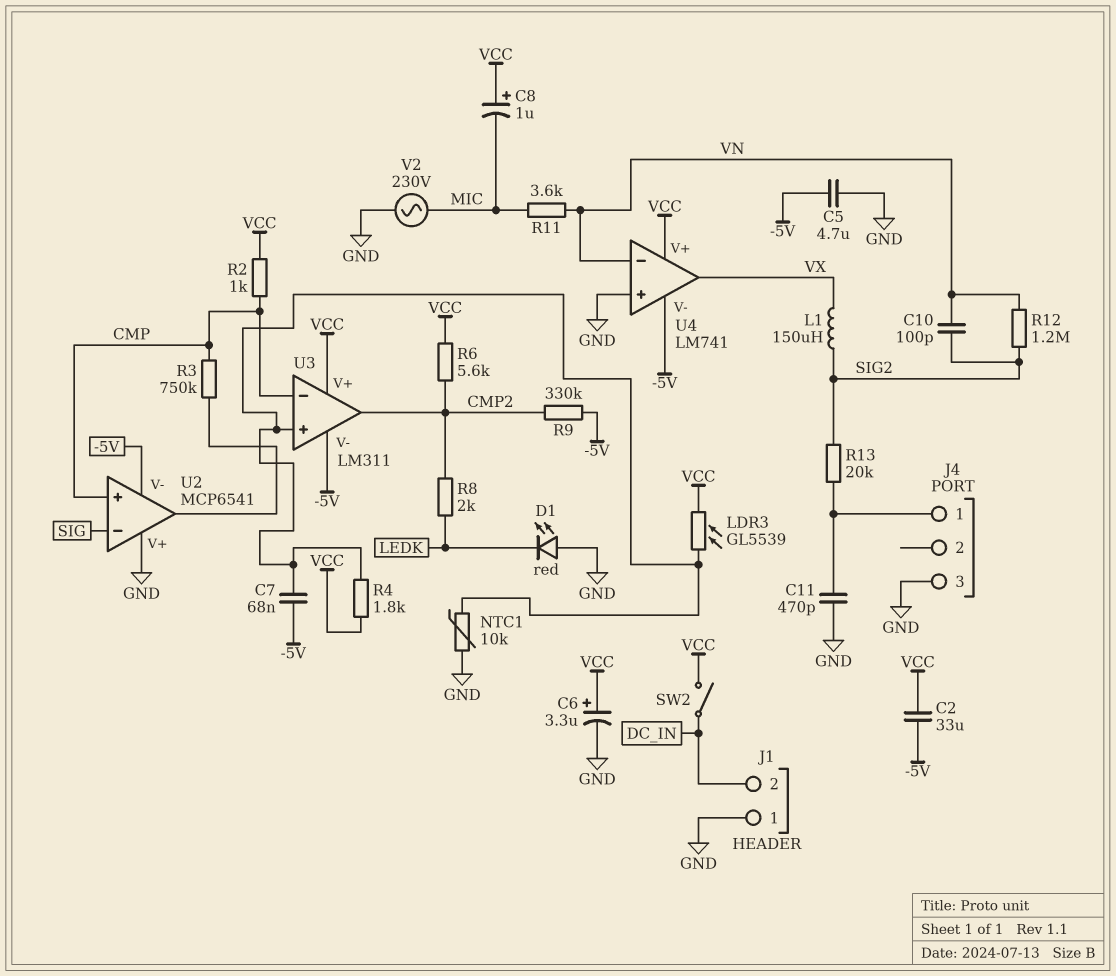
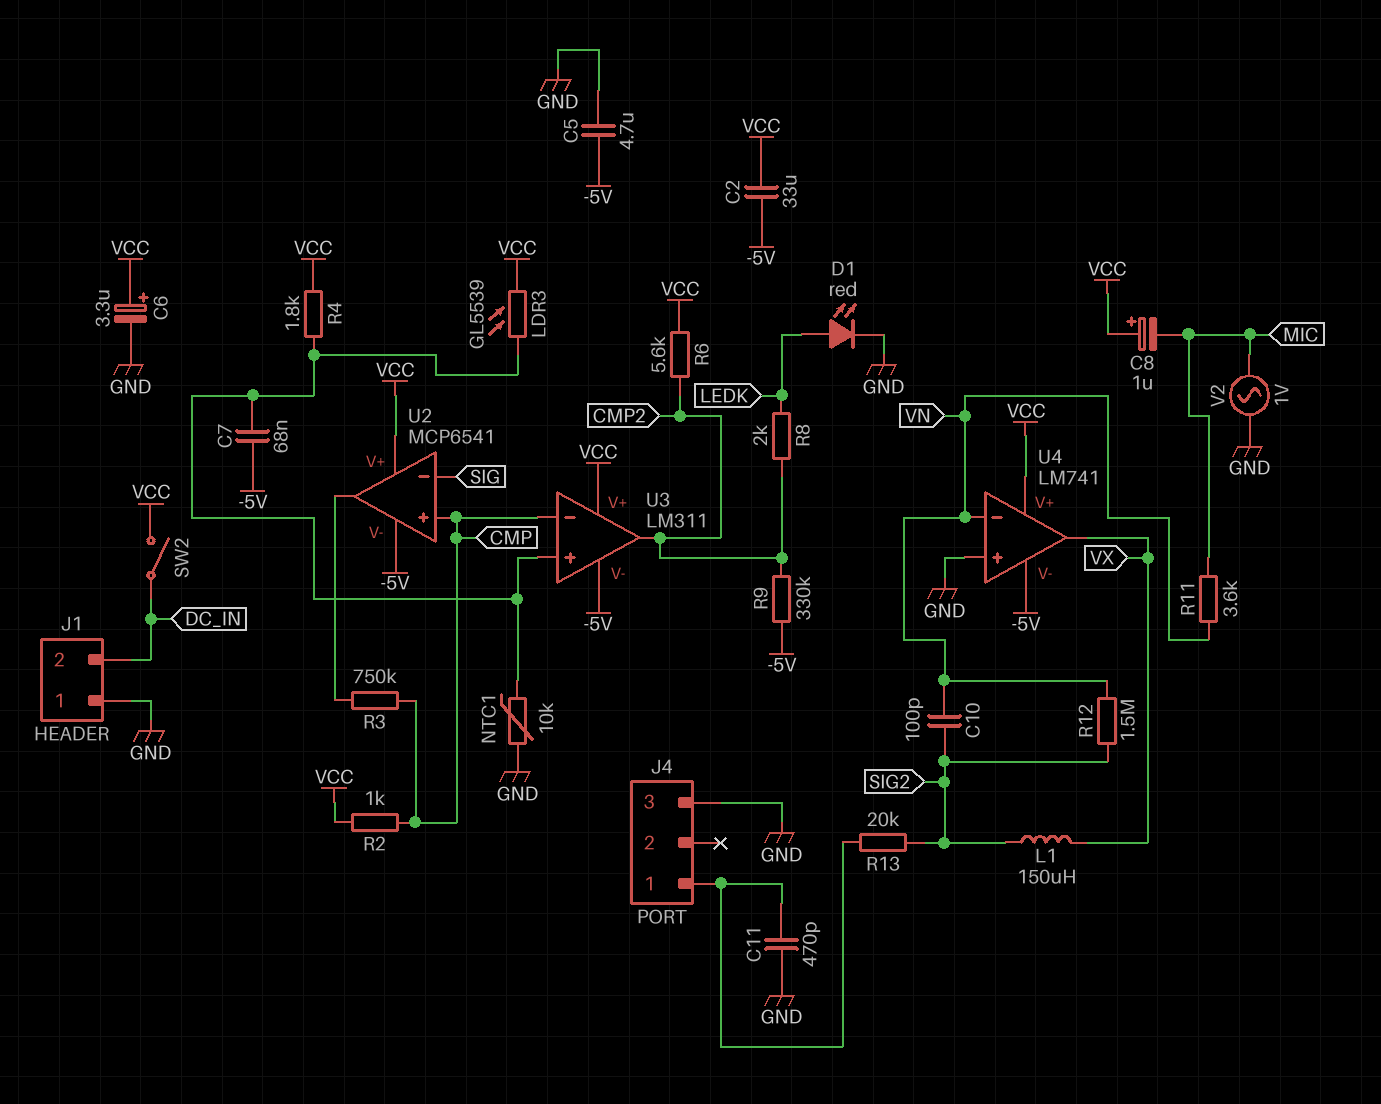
D1: LED red (A GND, K LEDK) -> LED red (A LEDK, K GND)
R12: 1.2M (SIG2, VN) -> 1.5M (SIG2, VN)
U2 pin V+: GND -> VCC
V2: AC 230V (GND, MIC) -> AC 1V (GND, MIC)

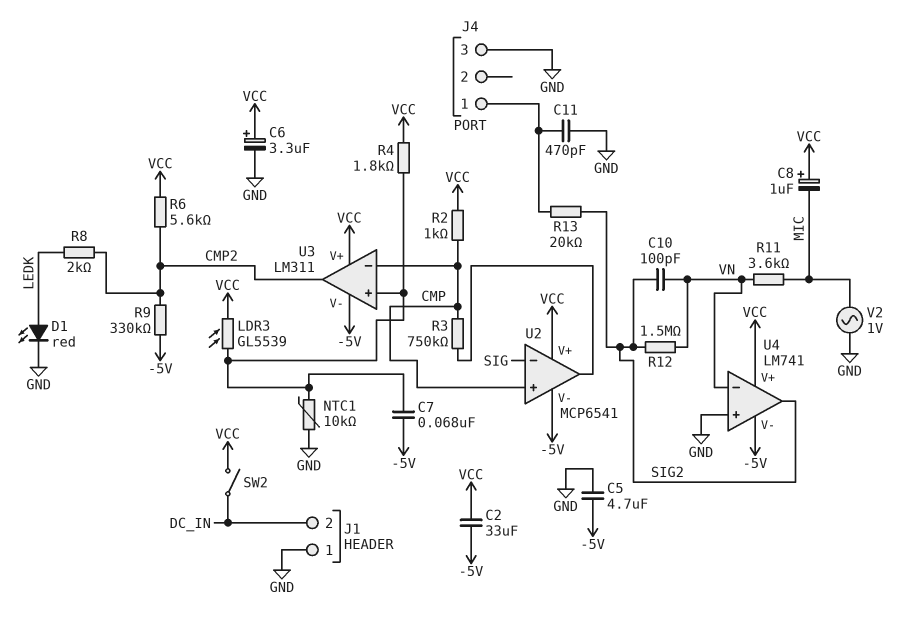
L1: 150uH (SIG2, VX) -> none
U4 pin out: VX -> SIG2

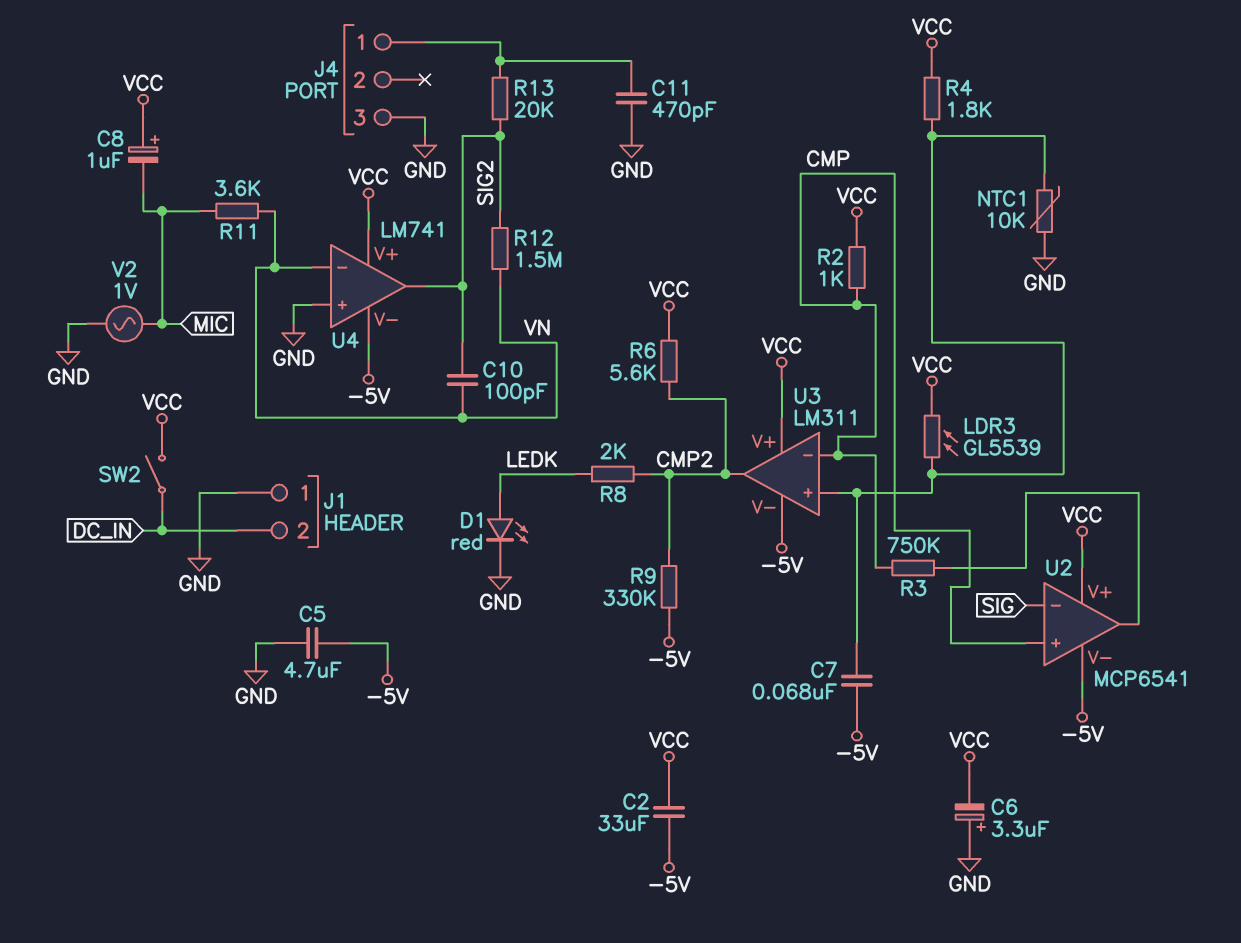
C6: 3.3uF (plus VCC, minus GND) -> 3.3uF (plus GND, minus VCC)

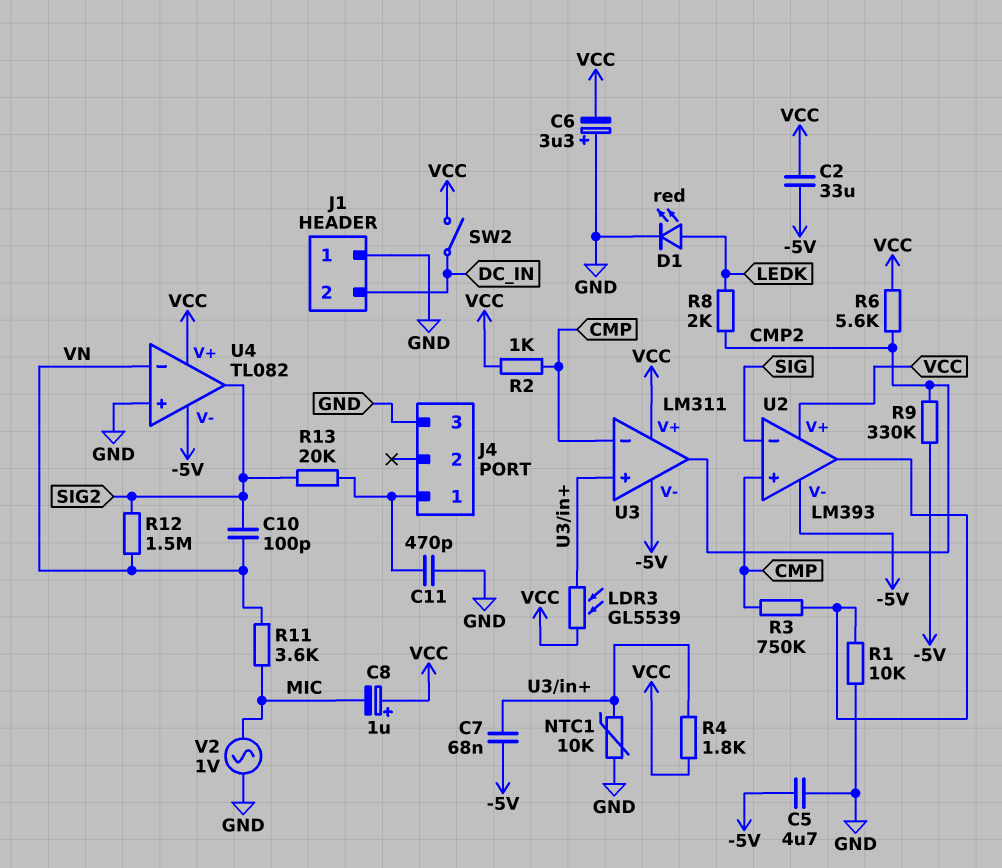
R1: none -> 10k (GND, U2/out)
U2: MCP6541 -> LM393
U4: LM741 -> TL082

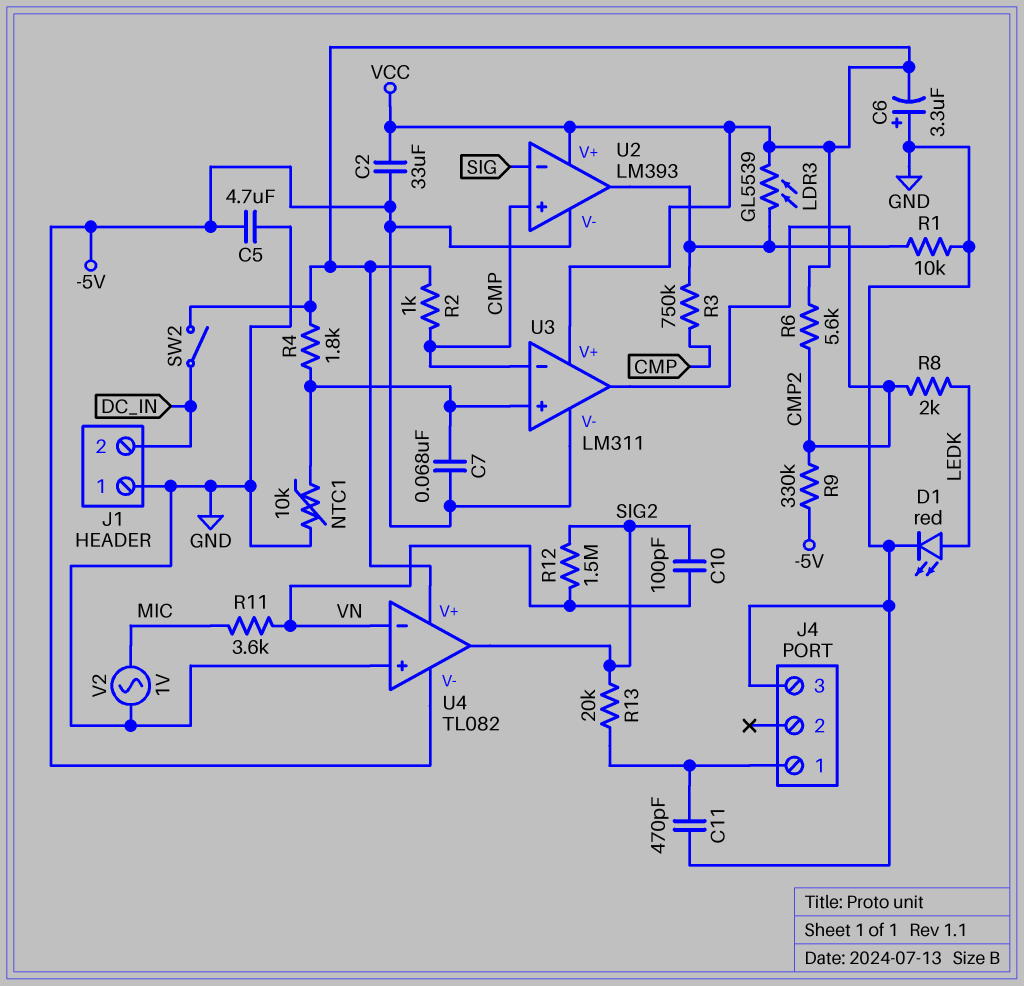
C8: 1uF (plus VCC, minus MIC) -> none
LDR3: GL5539 (U3/in+, VCC) -> GL5539 (U2/out, VCC)

